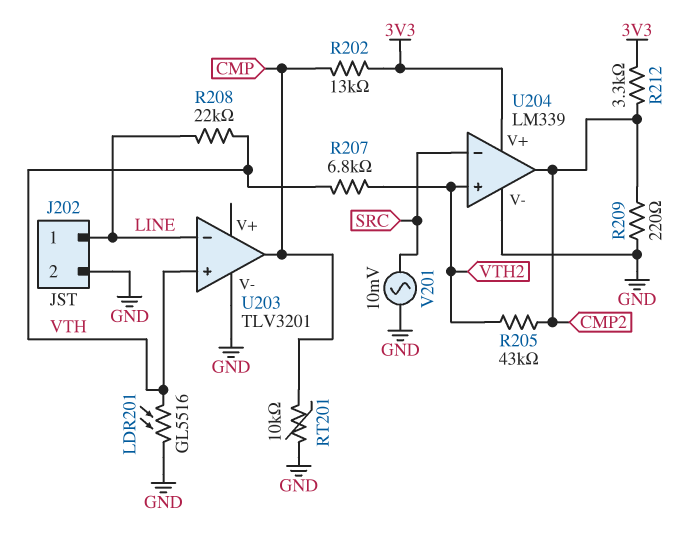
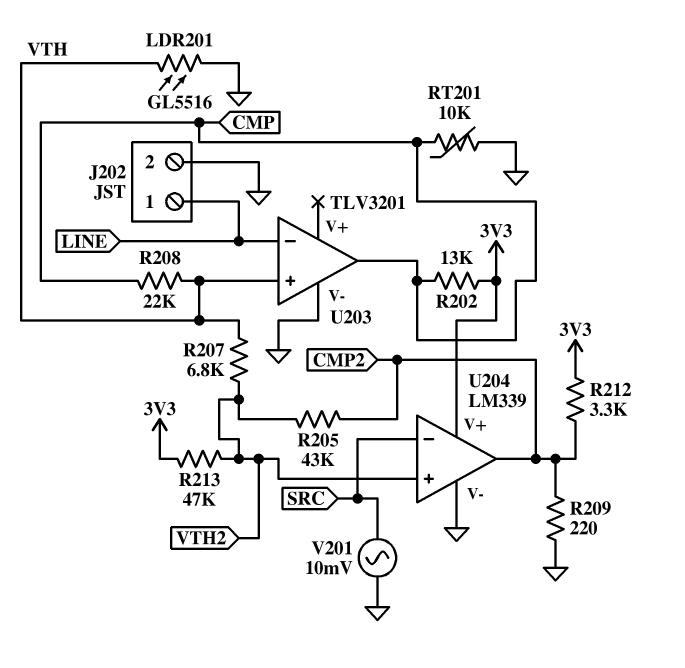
R208: 22k (LINE, VTH) -> 22k (CMP, VTH)
R213: none -> 47k (3V3, VTH2)

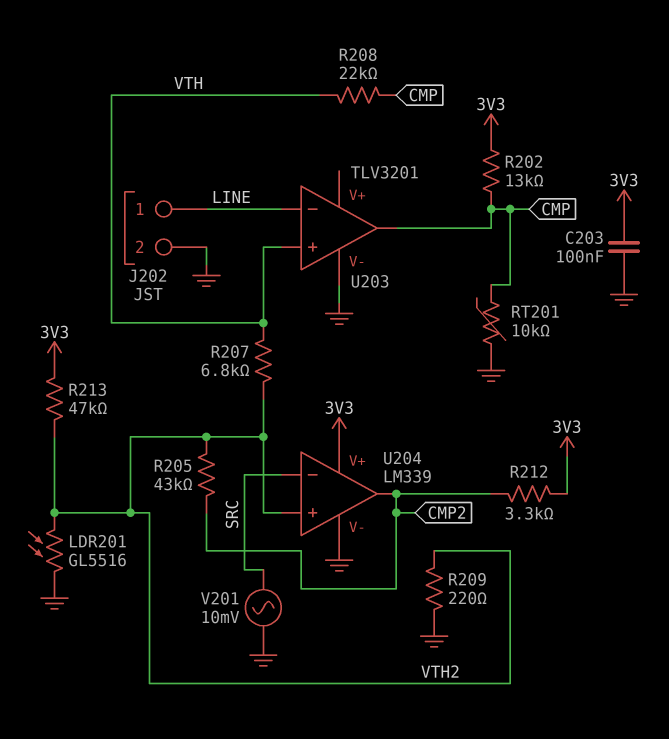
C203: none -> 100nF (3V3, GND)
LDR201: GL5516 (GND, VTH) -> GL5516 (GND, VTH2)
R209: 220 (CMP2, GND) -> 220 (GND, VTH2)

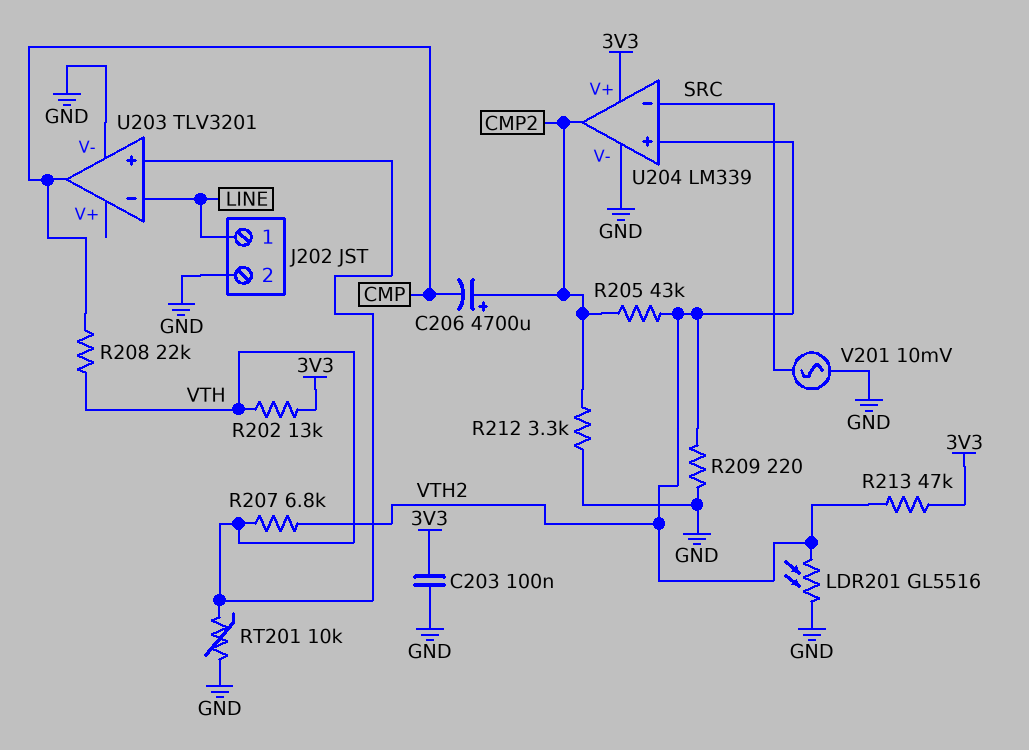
C206: none -> 4700uF (plus CMP2, minus CMP)
R202: 13k (3V3, CMP) -> 13k (3V3, VTH)
R212: 3.3k (3V3, CMP2) -> 3.3k (CMP2, GND)
RT201: 10k (CMP, GND) -> 10k (GND, VTH)

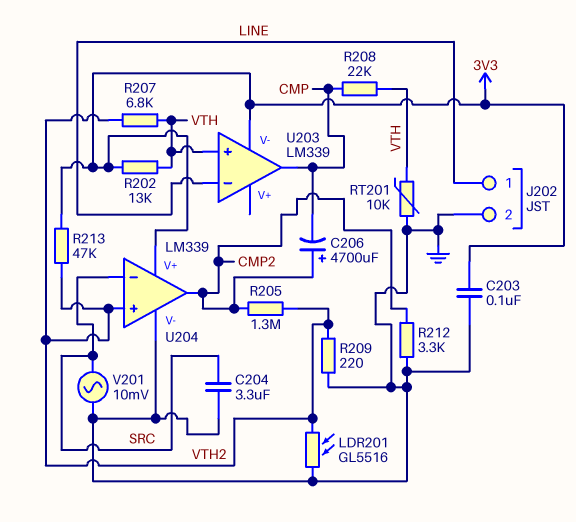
C204: none -> 3.3uF (GND, SRC)
R205: 43k (CMP2, VTH2) -> 1.3M (CMP2, VTH2)
U203: TLV3201 -> LM339
U203 pin V-: GND -> 3V3

